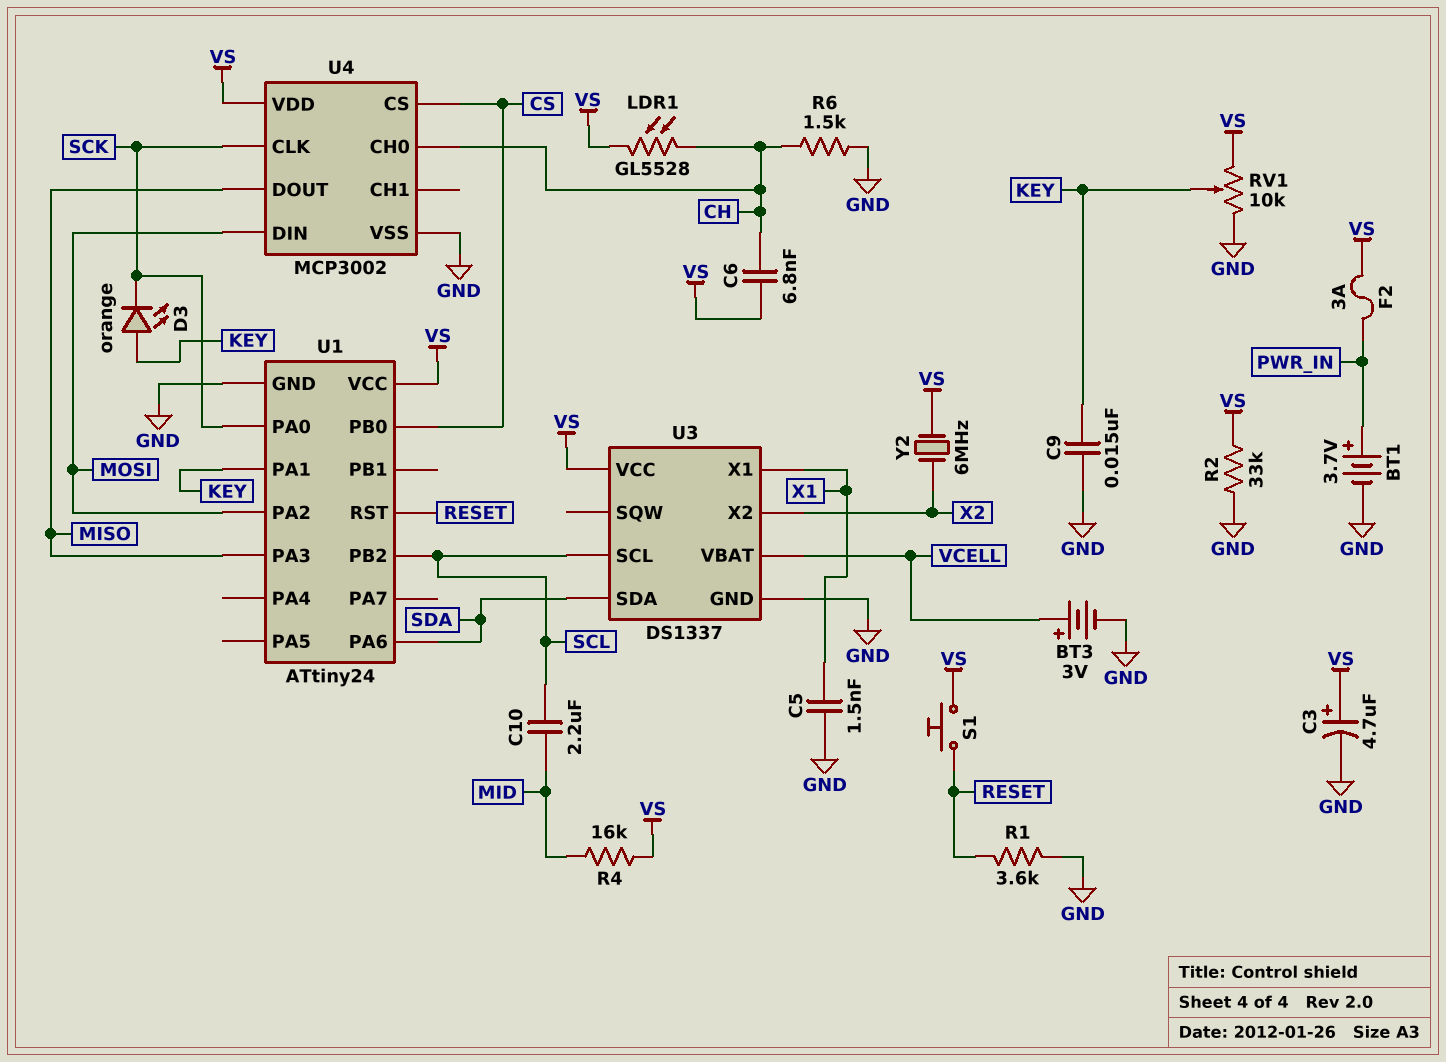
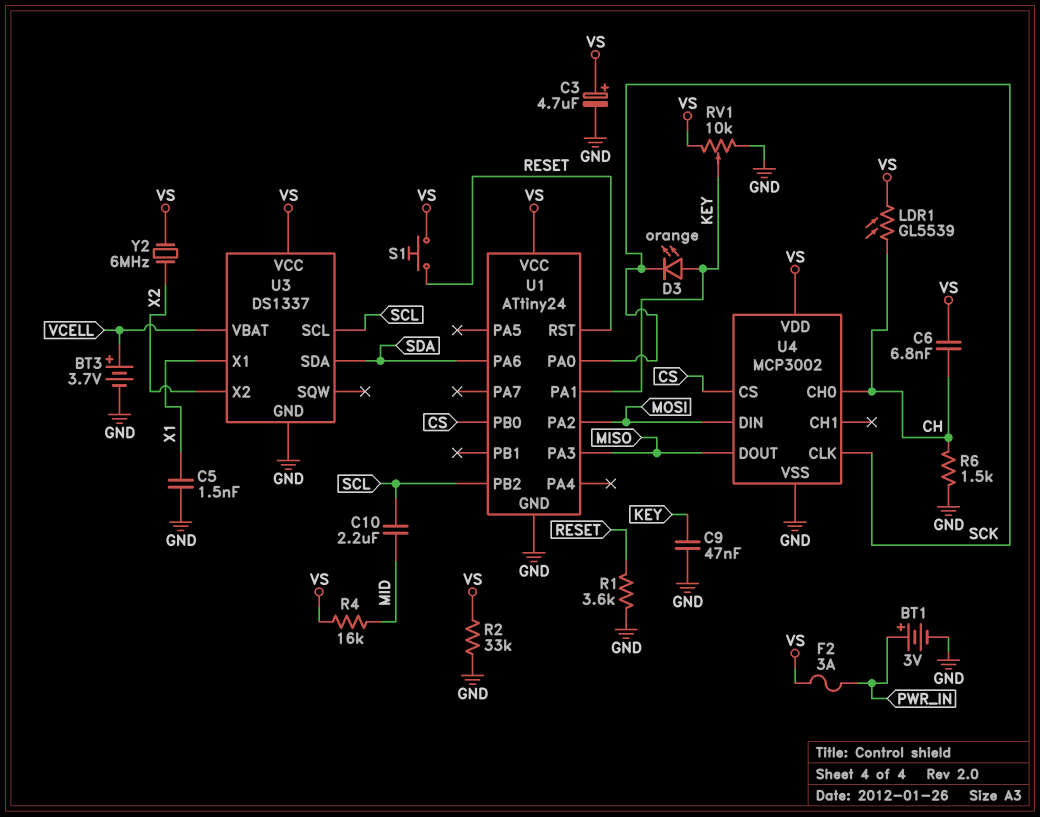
BT1: 3.7V (plus PWR_IN, minus GND) -> 3V (plus PWR_IN, minus GND)
BT3: 3V (plus VCELL, minus GND) -> 3.7V (plus VCELL, minus GND)
C9: 15nF (GND, KEY) -> 47nF (GND, KEY)
LDR1: GL5528 (CH, VS) -> GL5539 (CH, VS)

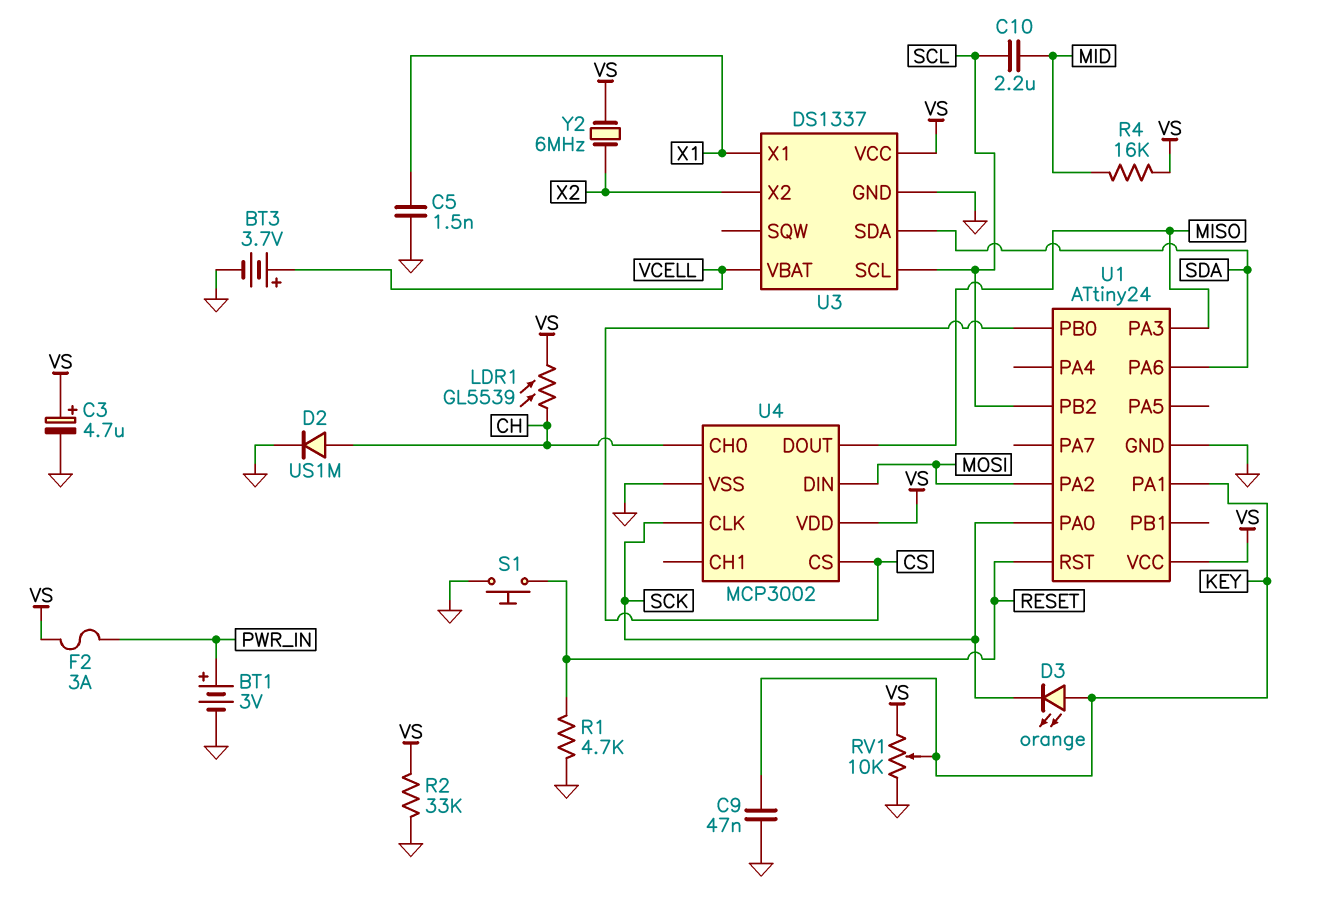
C6: 6.8nF (CH, VS) -> none
D2: none -> diode US1M (A CH, K GND)
R1: 3.6k (GND, RESET) -> 4.7k (GND, RESET)
R6: 1.5k (CH, GND) -> none
S1: button (RESET, VS) -> button (GND, RESET)

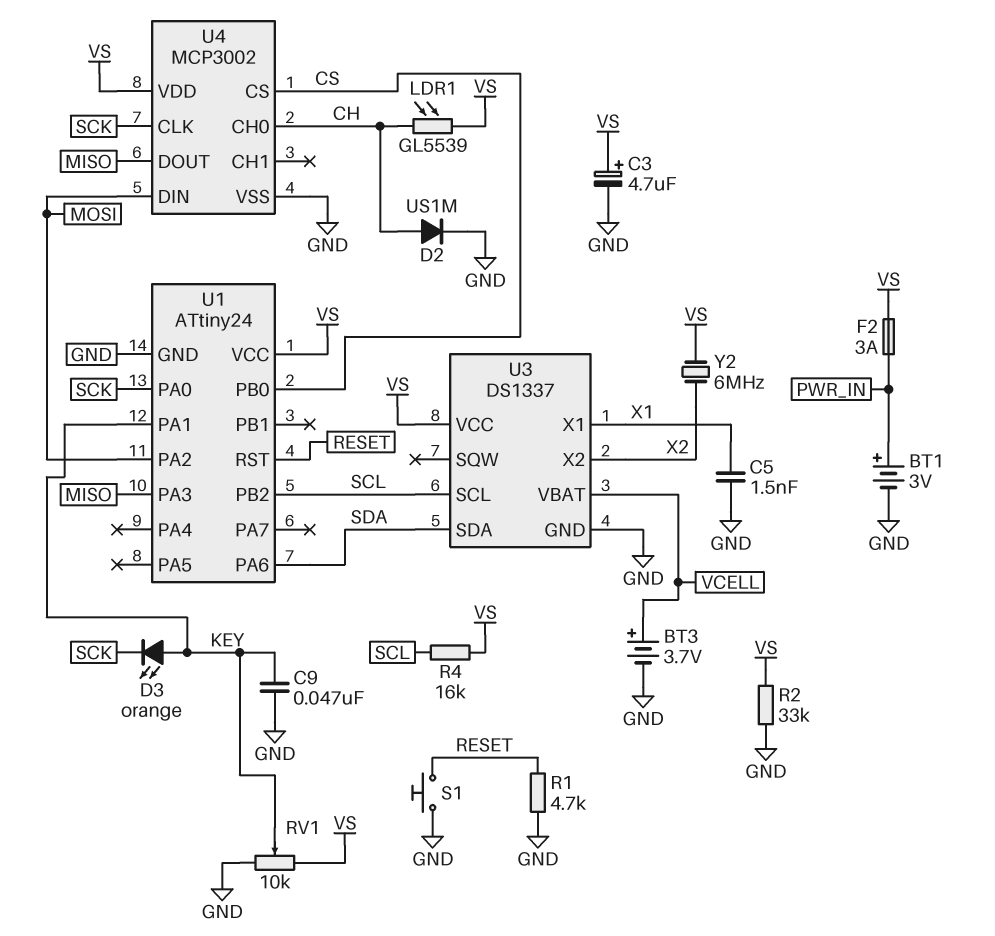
C10: 2.2uF (MID, SCL) -> none
R4: 16k (MID, VS) -> 16k (SCL, VS)

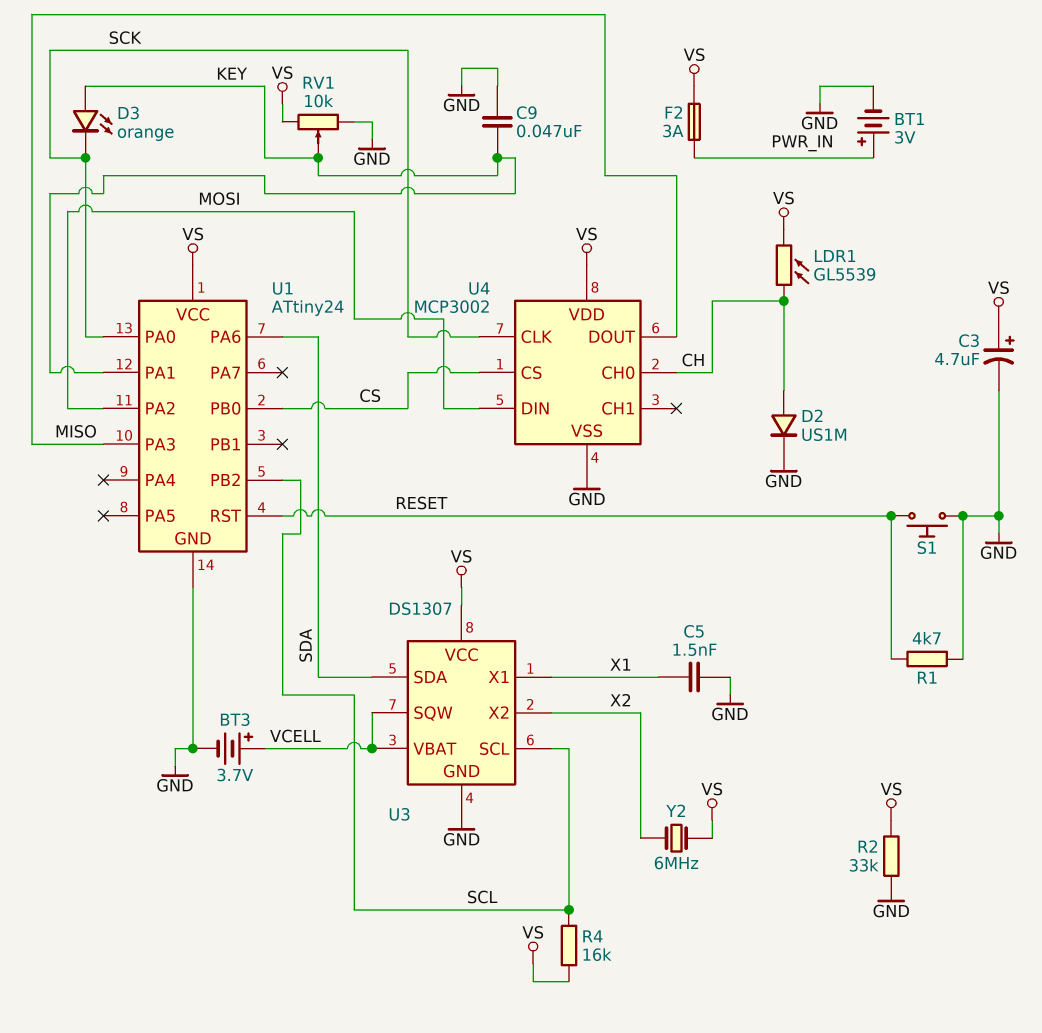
U3: DS1337 -> DS1307
U3 pin SQW: none -> VCELL

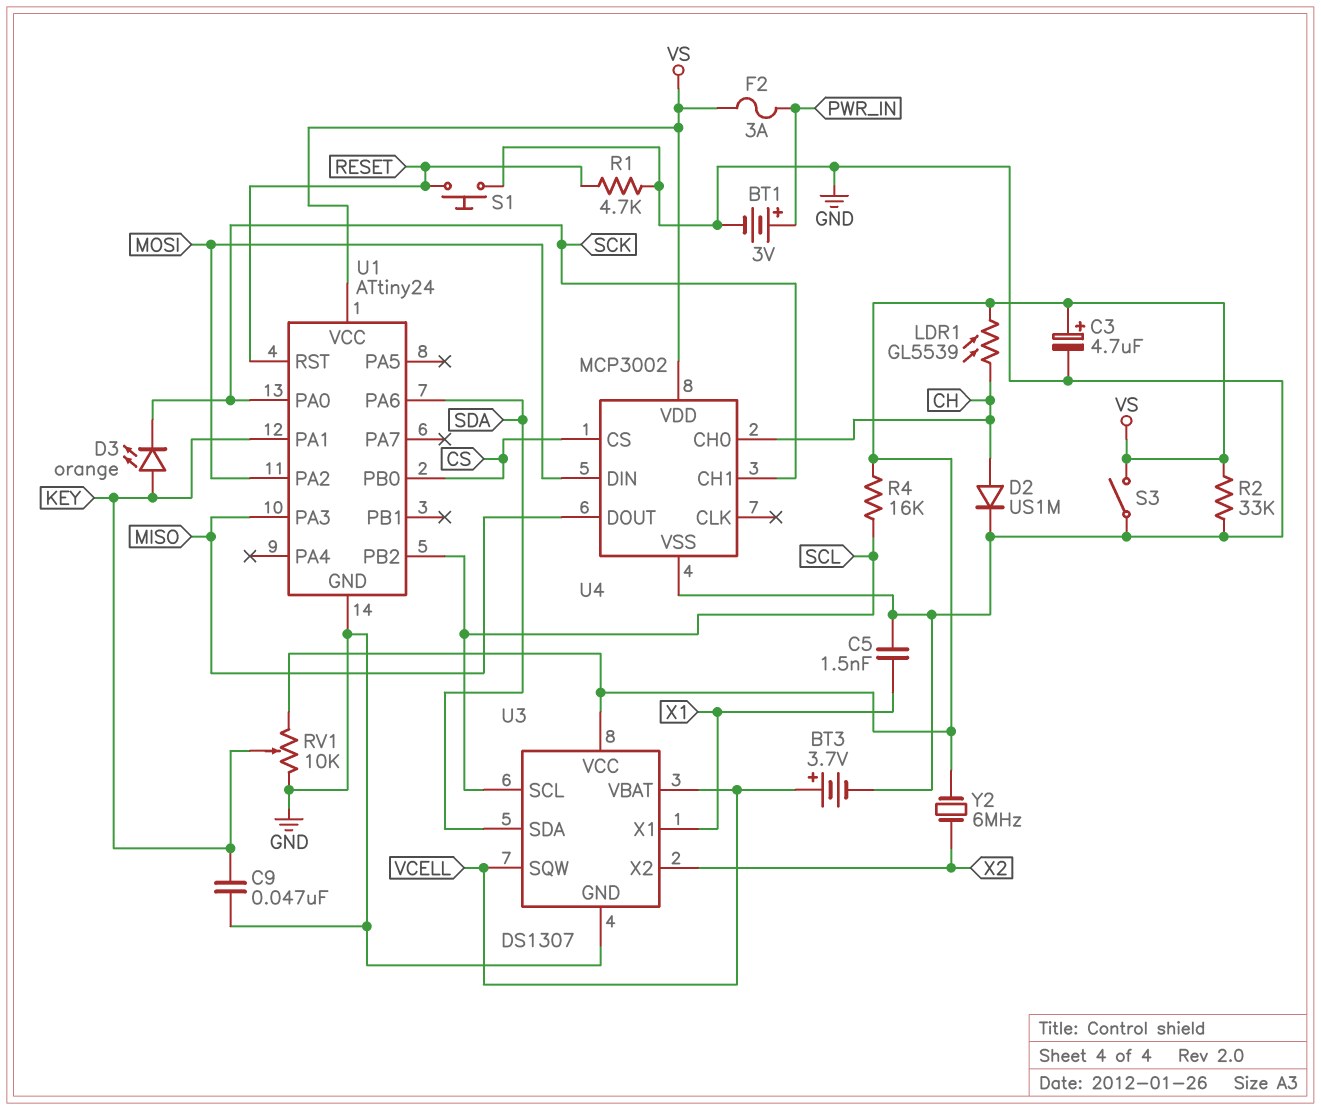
S3: none -> switch (GND, VS)
U4 pin CH1: none -> SCK
U4 pin CLK: SCK -> none

